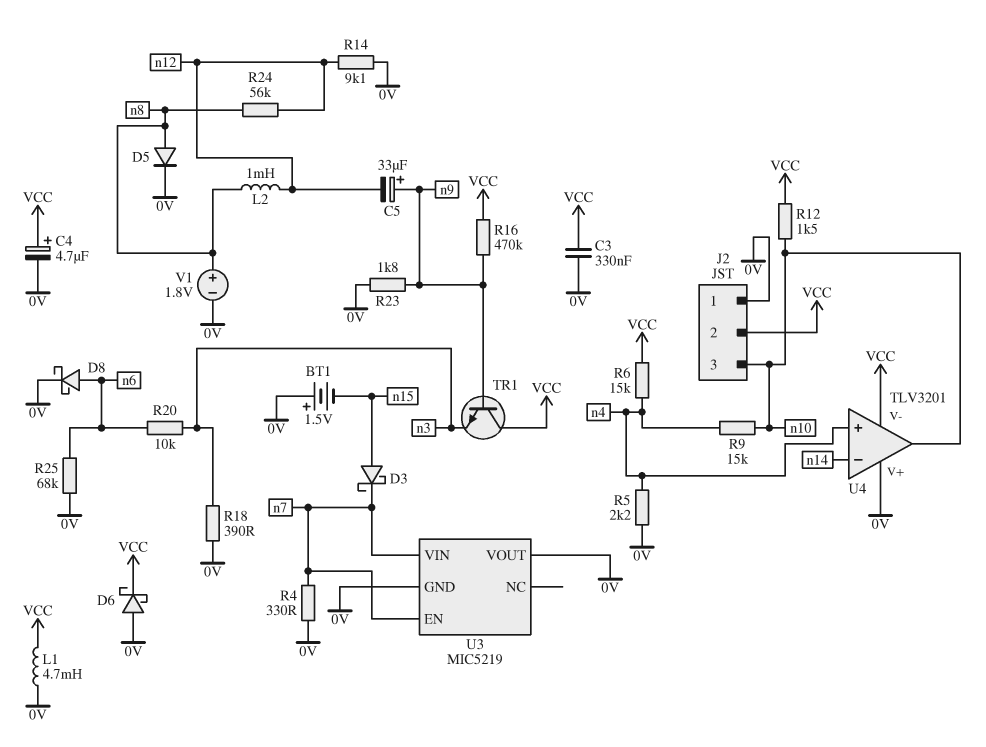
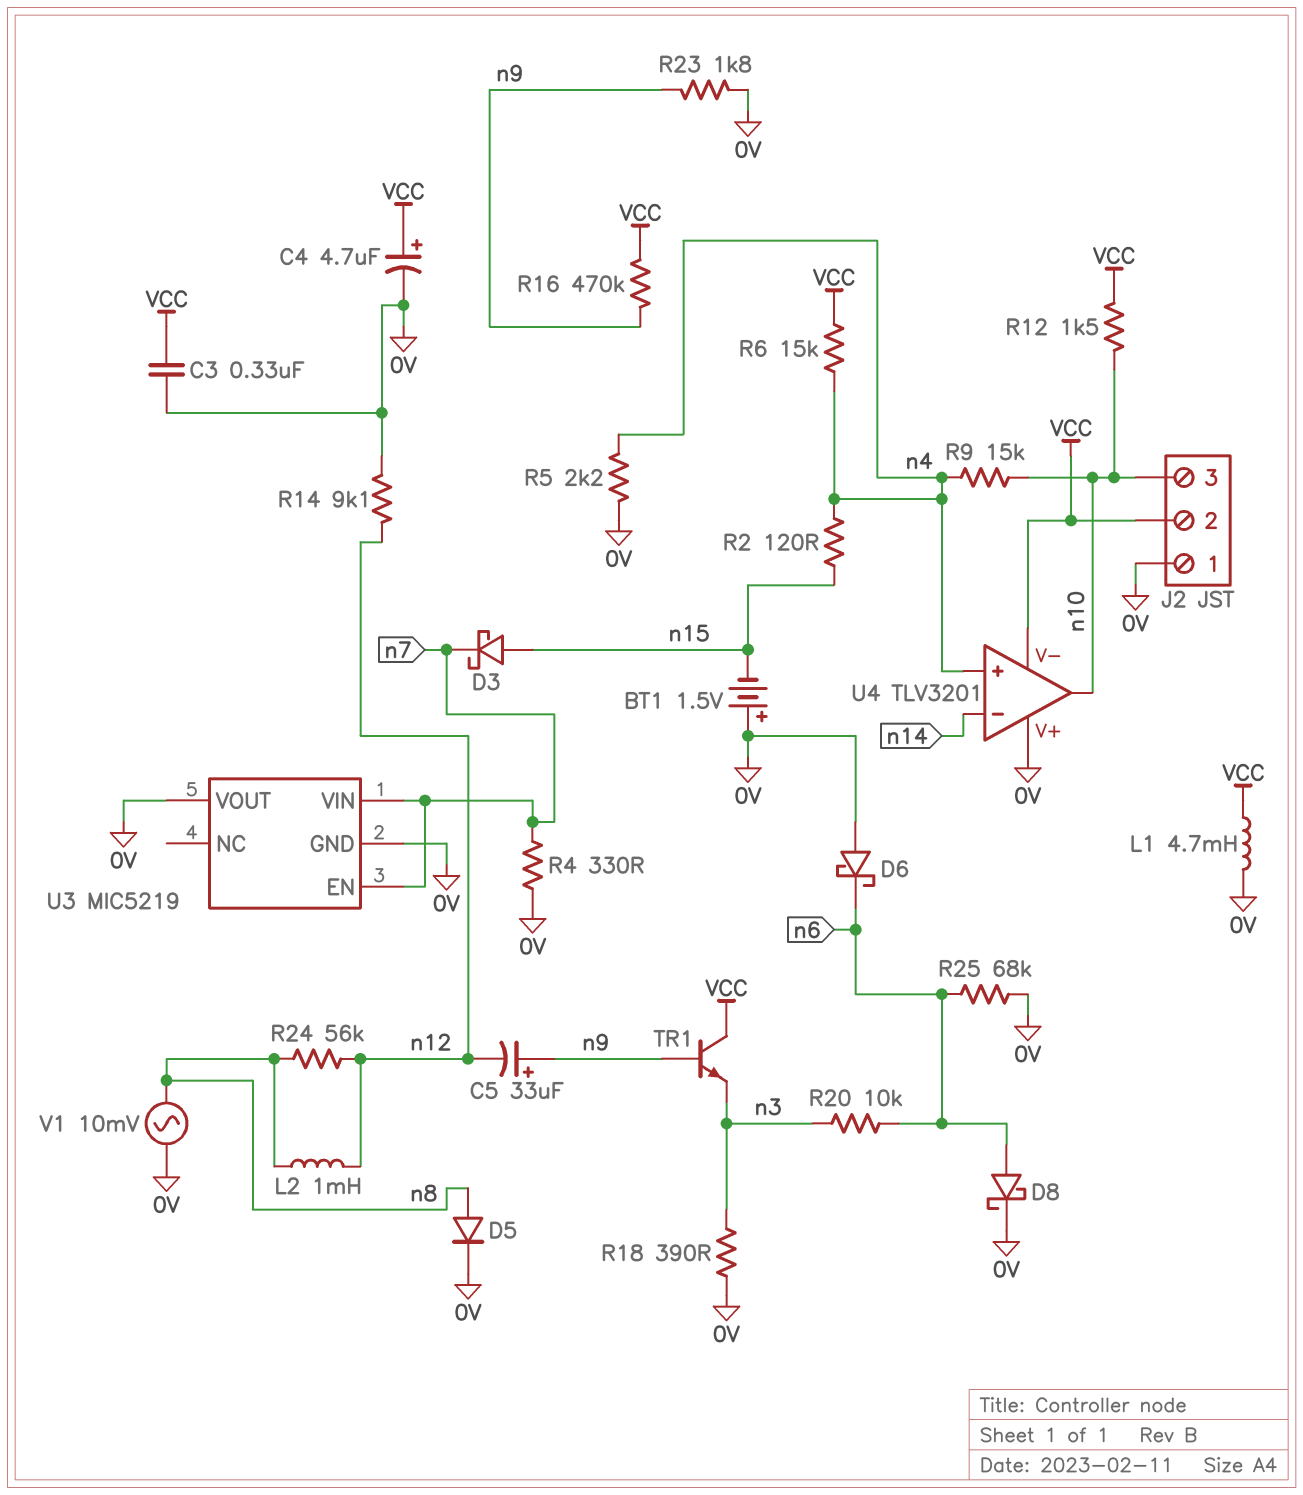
D6: schottky (A 0V, K VCC) -> schottky (A 0V, K n6)
R2: none -> 120 (n4, n15)
V1: 1.8V (plus n8, minus 0V) -> AC 10mV (0V, n8)

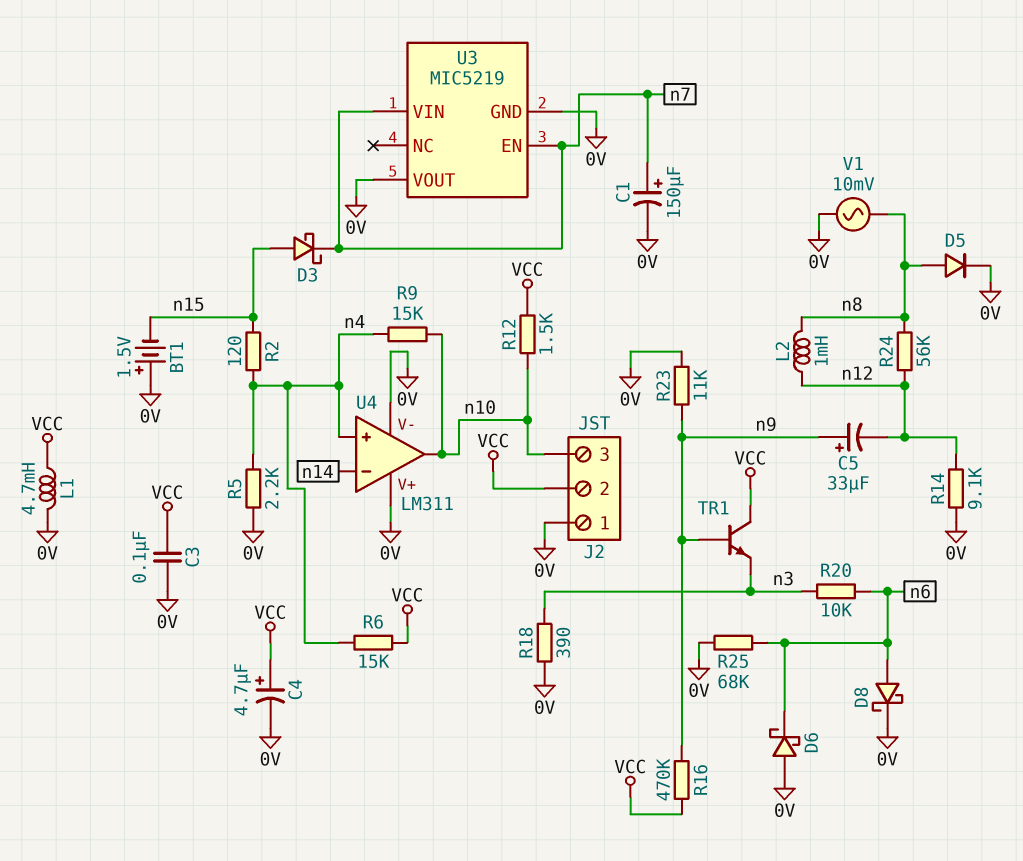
C1: none -> 150uF (plus n7, minus 0V)
C3: 330nF (0V, VCC) -> 100nF (0V, VCC)
R4: 330 (0V, n7) -> none
R23: 1.8k (0V, n9) -> 11k (0V, n9)
U4: TLV3201 -> LM311
U4 pin V-: VCC -> 0V

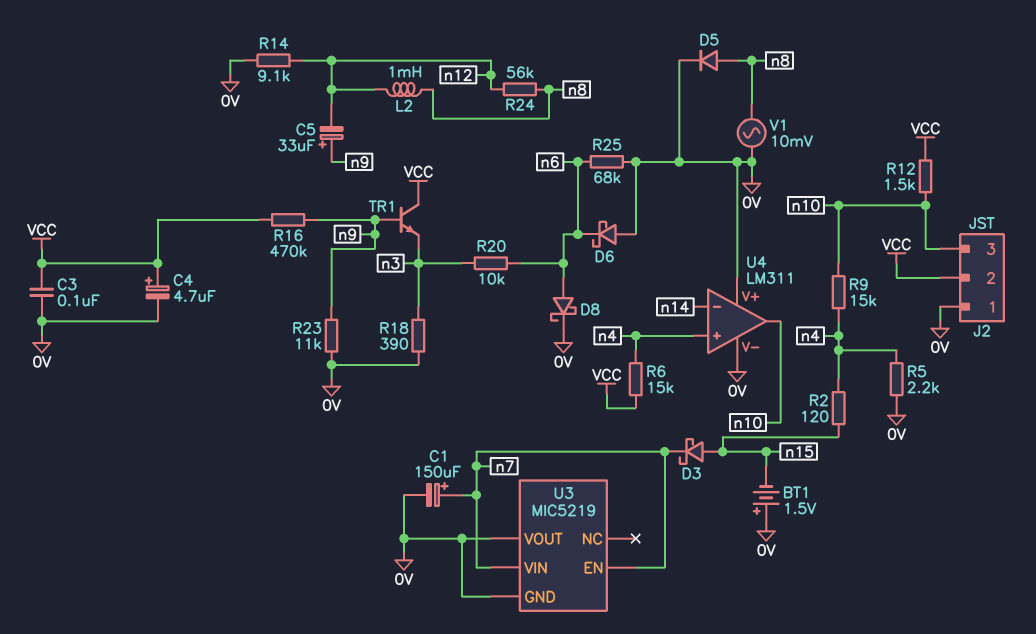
L1: 4.7mH (0V, VCC) -> none

